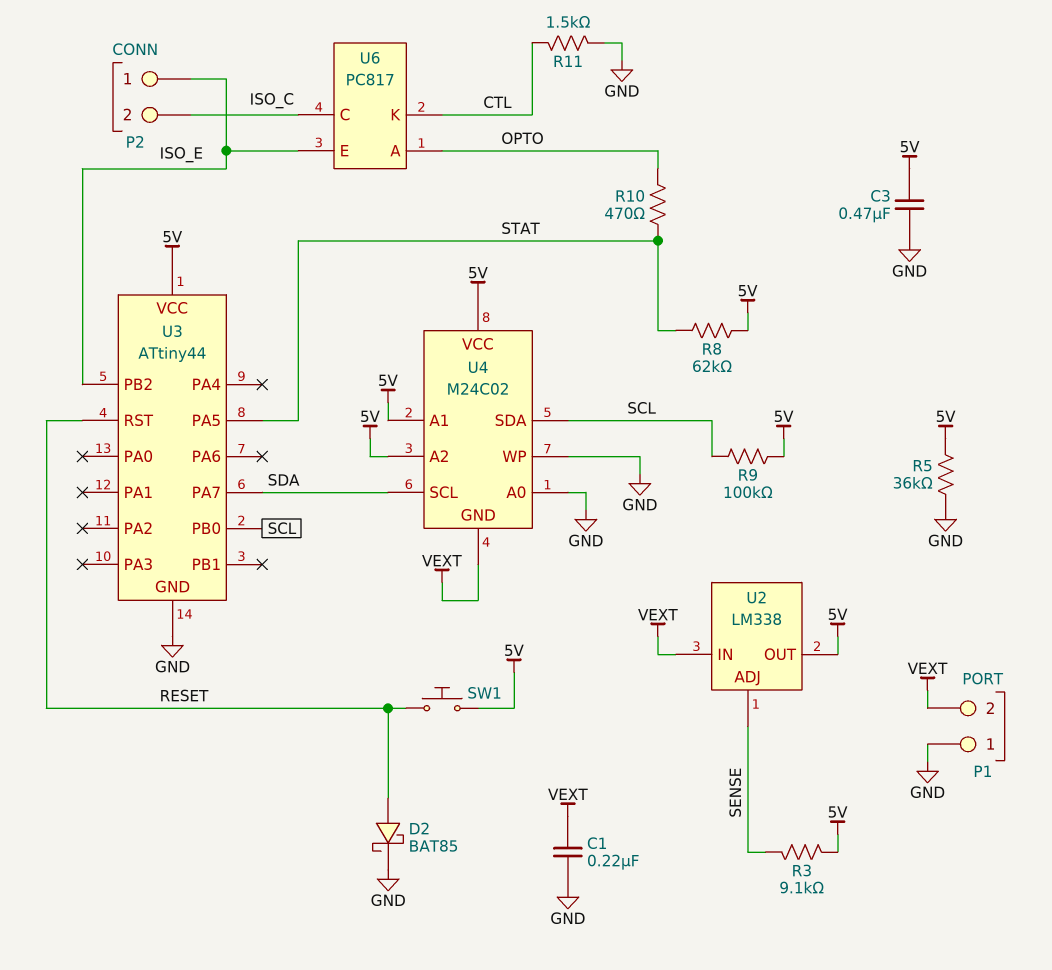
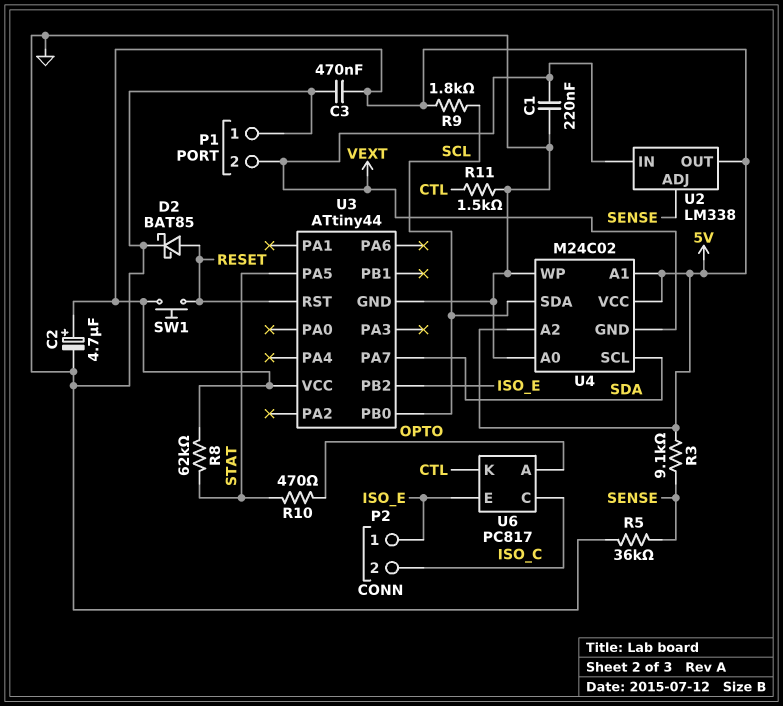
C2: none -> 4.7uF (plus 5V, minus GND)
R5: 36k (5V, GND) -> 36k (GND, SENSE)
R9: 100k (5V, SCL) -> 1.8k (5V, SCL)

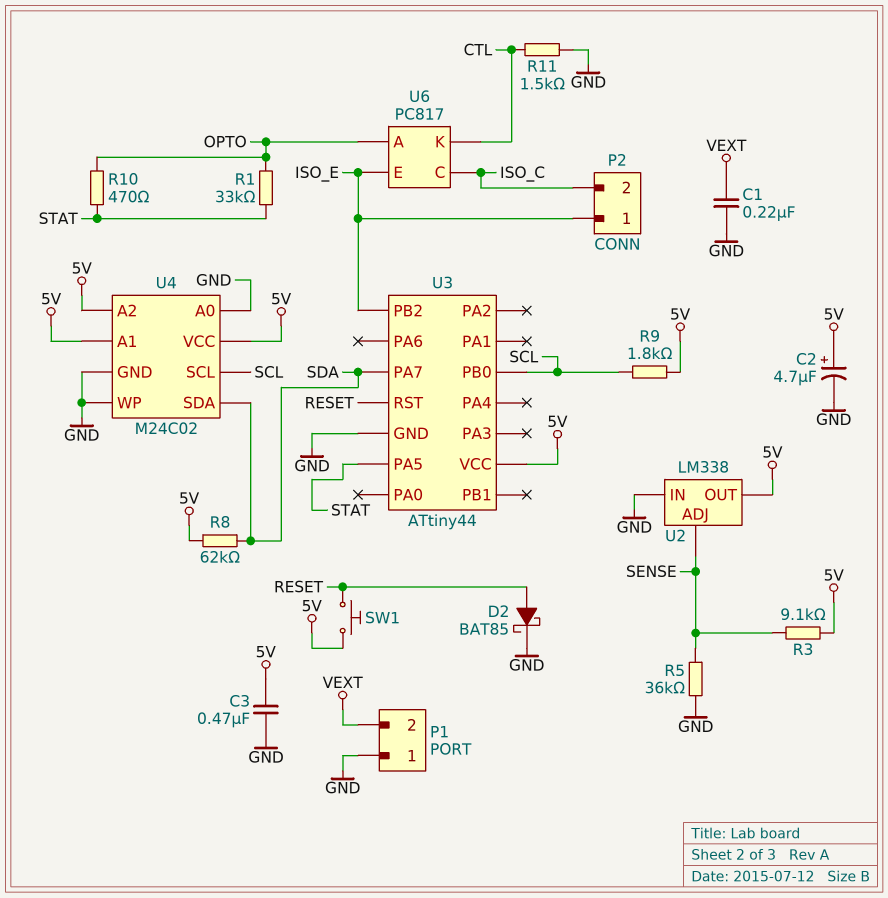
R1: none -> 33k (OPTO, STAT)
R8: 62k (5V, STAT) -> 62k (5V, SDA)
U2 pin IN: VEXT -> GND
U4 pin GND: VEXT -> GND
U4 pin SCL: SDA -> SCL
U4 pin SDA: SCL -> SDA

